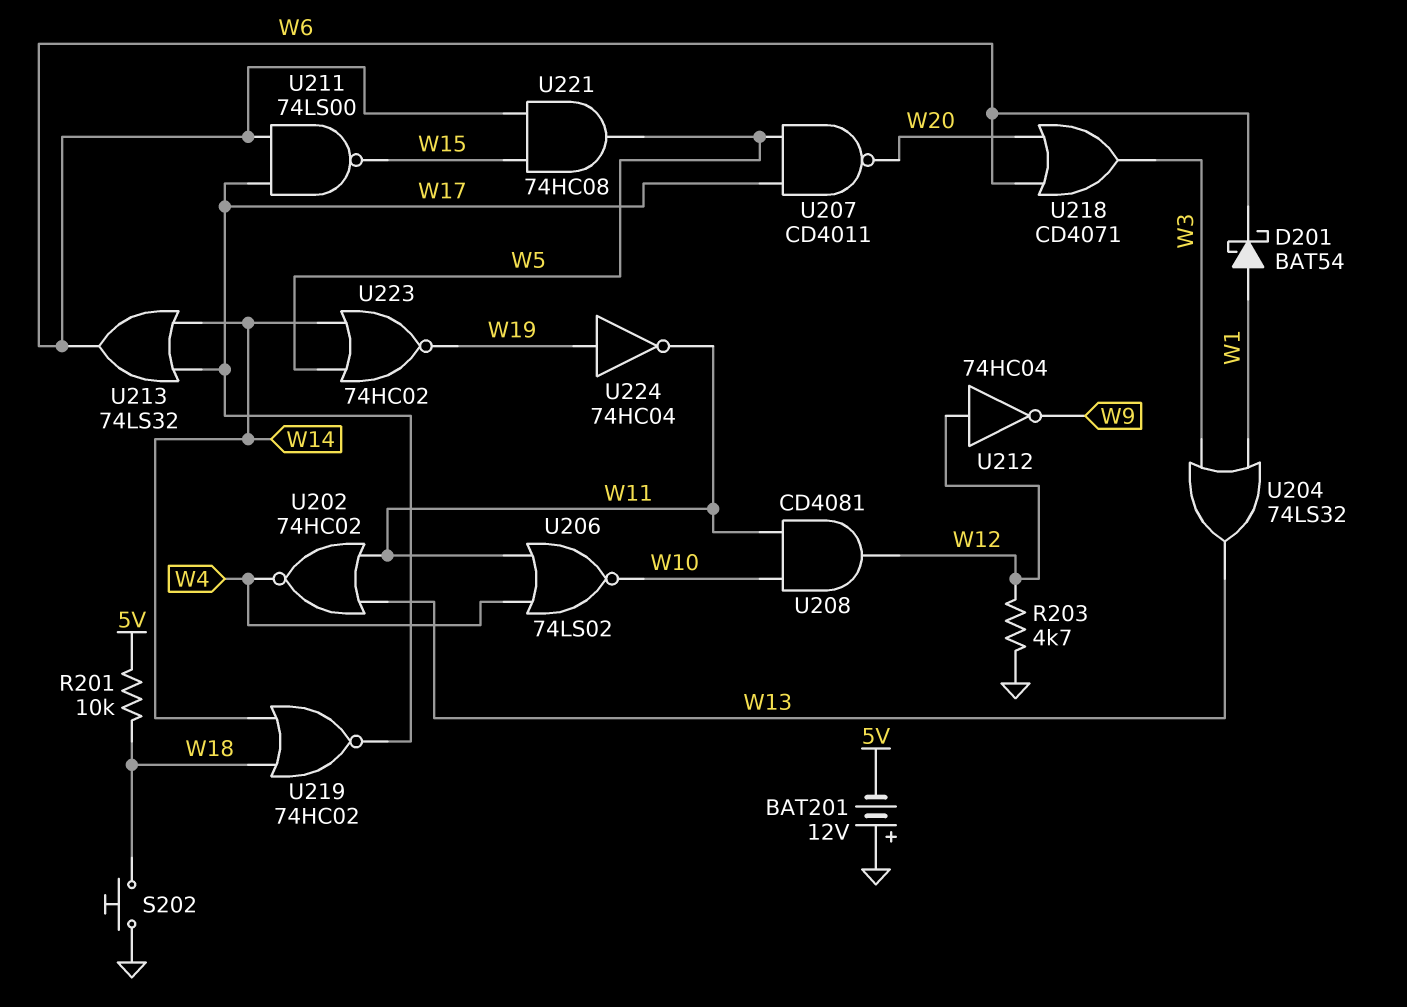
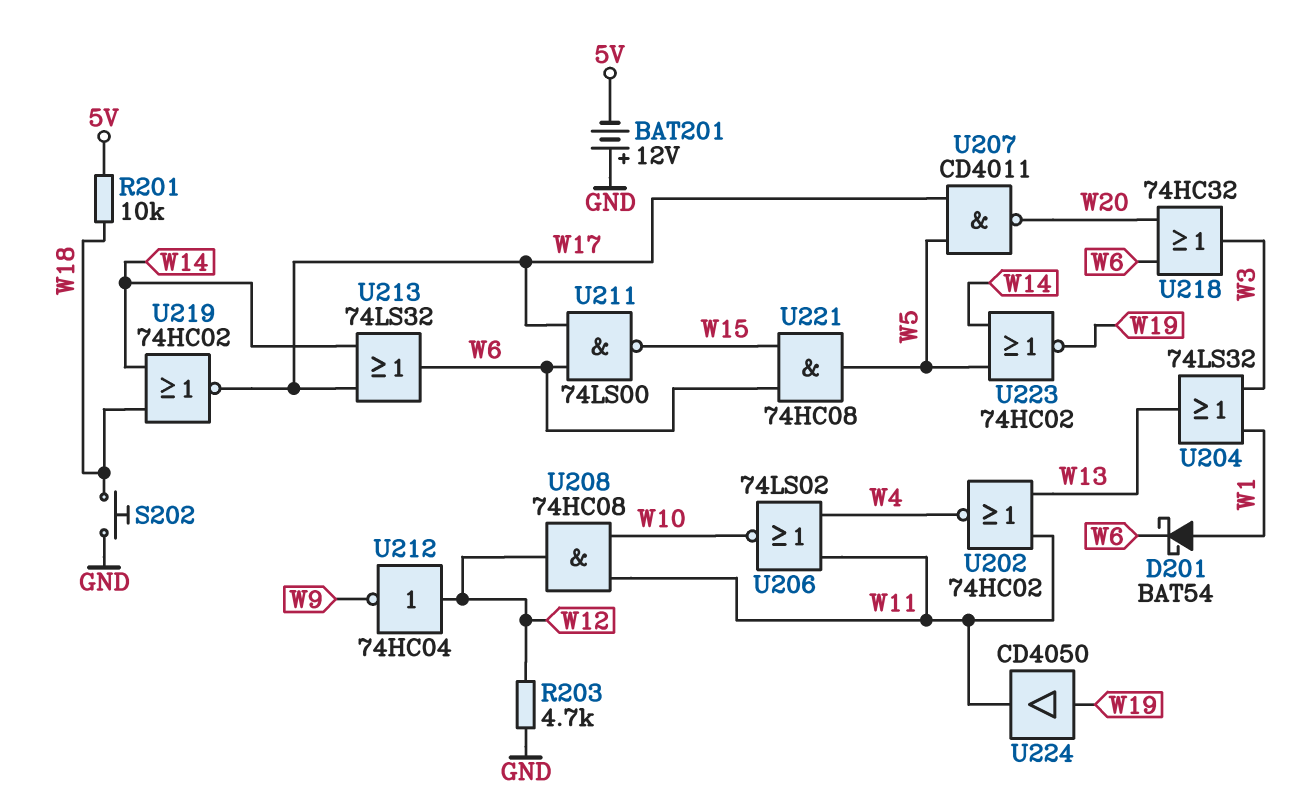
U208: AND CD4081 (in W10, in W11, out W12) -> AND 74HC08 (in W10, in W11, out W12)
U218: OR CD4071 (in W6, in W20, out W3) -> OR 74HC32 (in W6, in W20, out W3)
U224: NOT 74HC04 (in W19, out W11) -> buffer CD4050 (in W19, out W11)

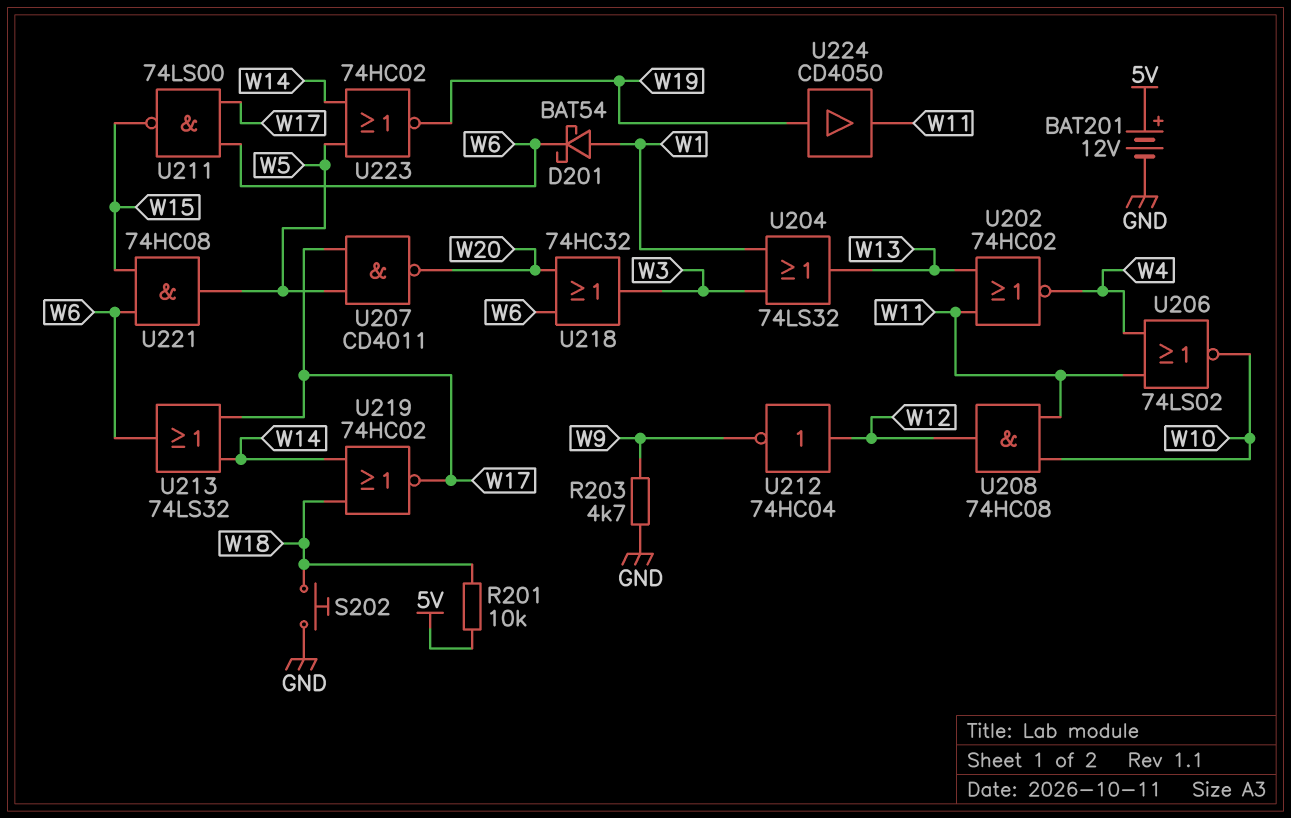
BAT201: 12V (plus GND, minus 5V) -> 12V (plus 5V, minus GND)
R203: 4.7k (GND, W12) -> 4.7k (GND, W9)

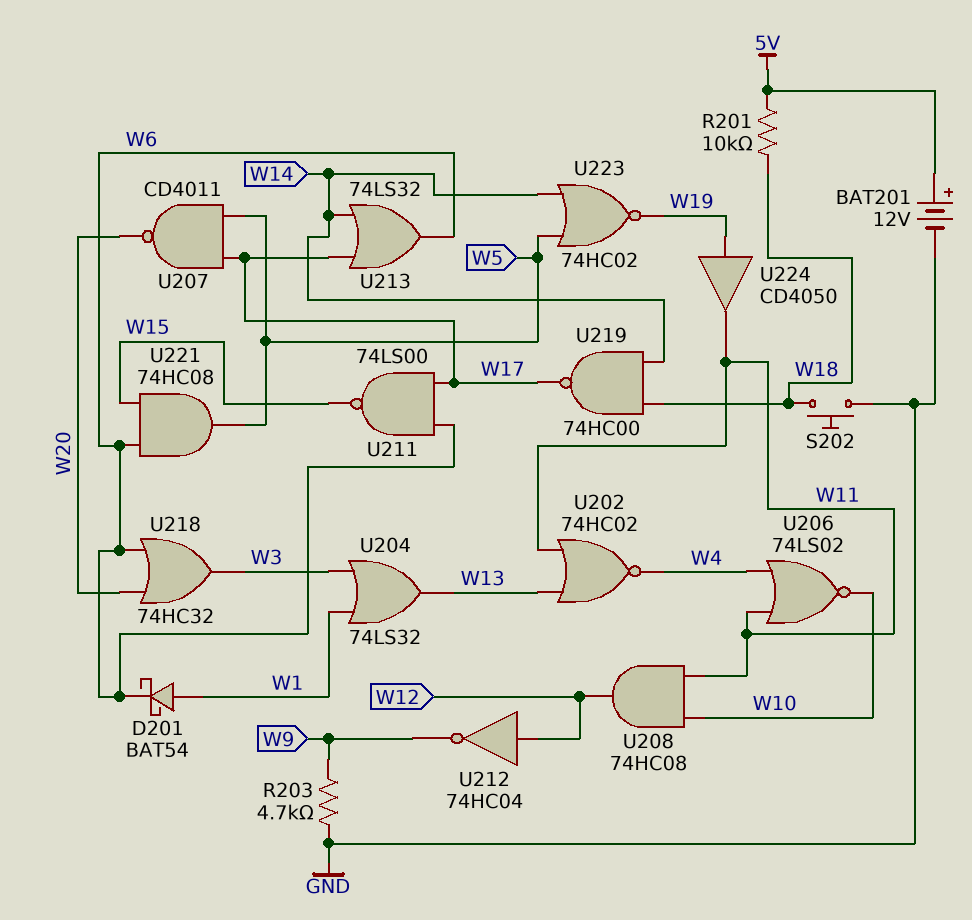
U219: NOR 74HC02 (in W14, in W18, out W17) -> NAND 74HC00 (in W14, in W18, out W17)

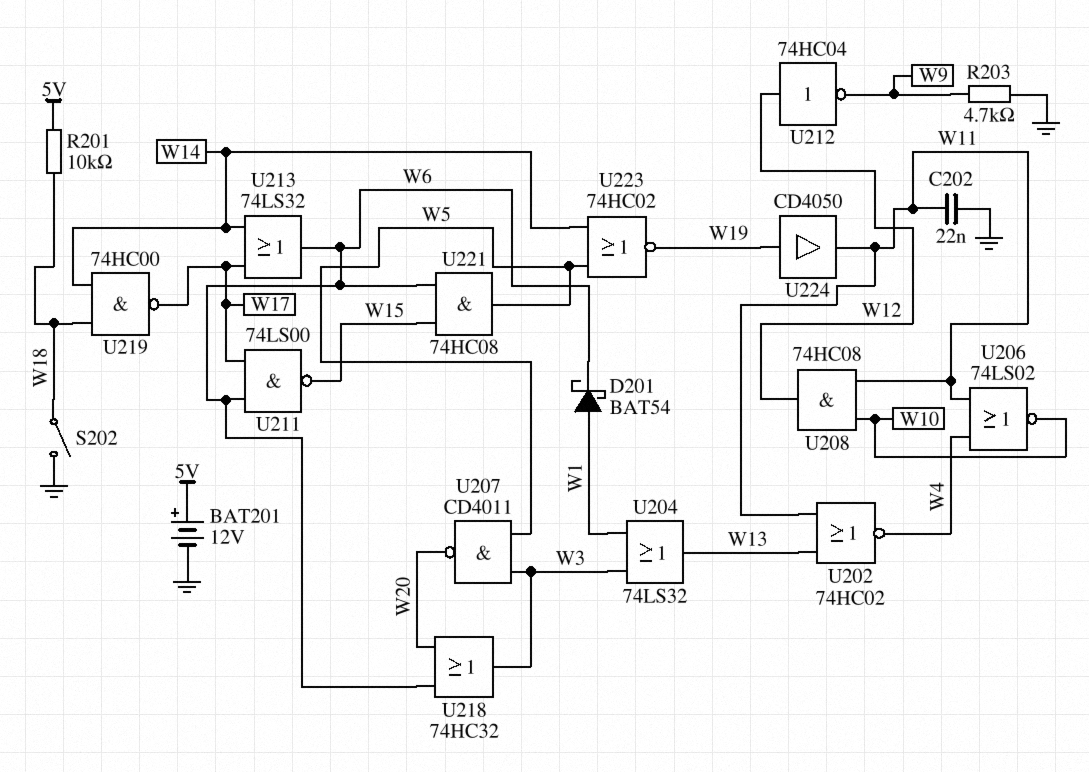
C202: none -> 22nF (GND, W11)
S202: button (GND, W18) -> switch (GND, W18)
U207: NAND CD4011 (in W5, in W17, out W20) -> NAND CD4011 (in W3, in W5, out W20)

